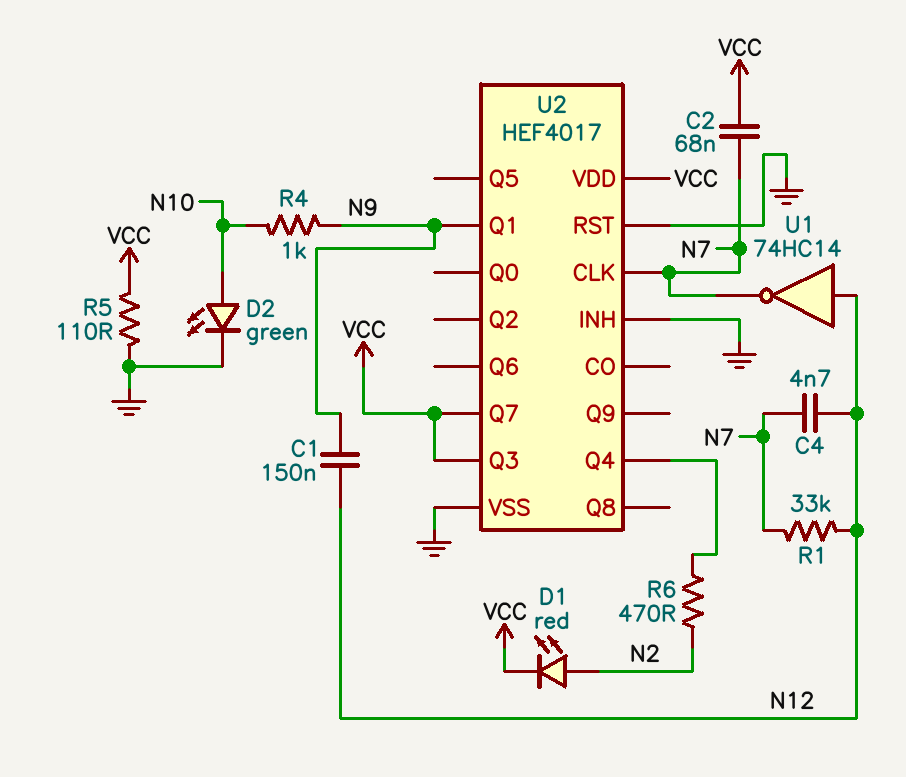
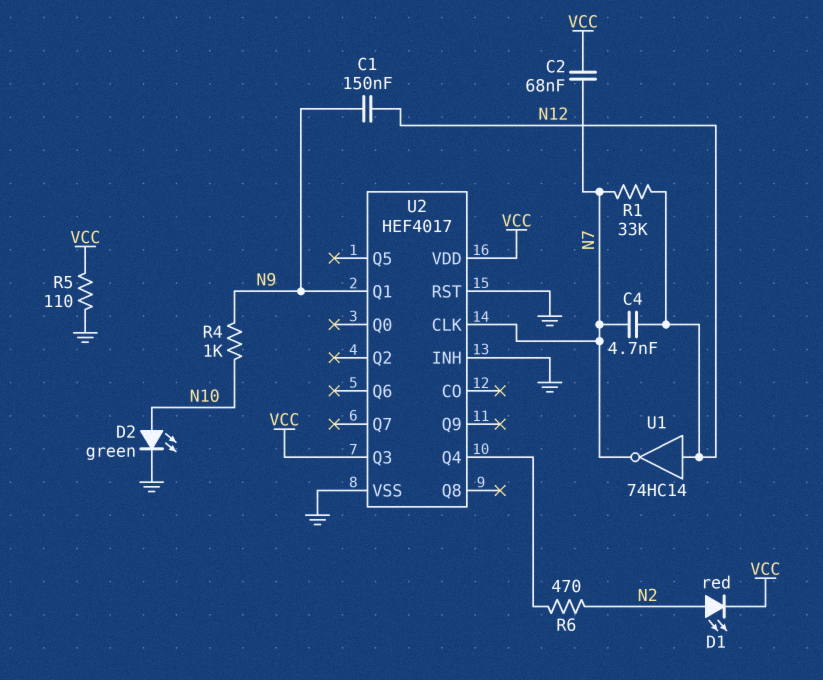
U2 pin Q7: VCC -> none

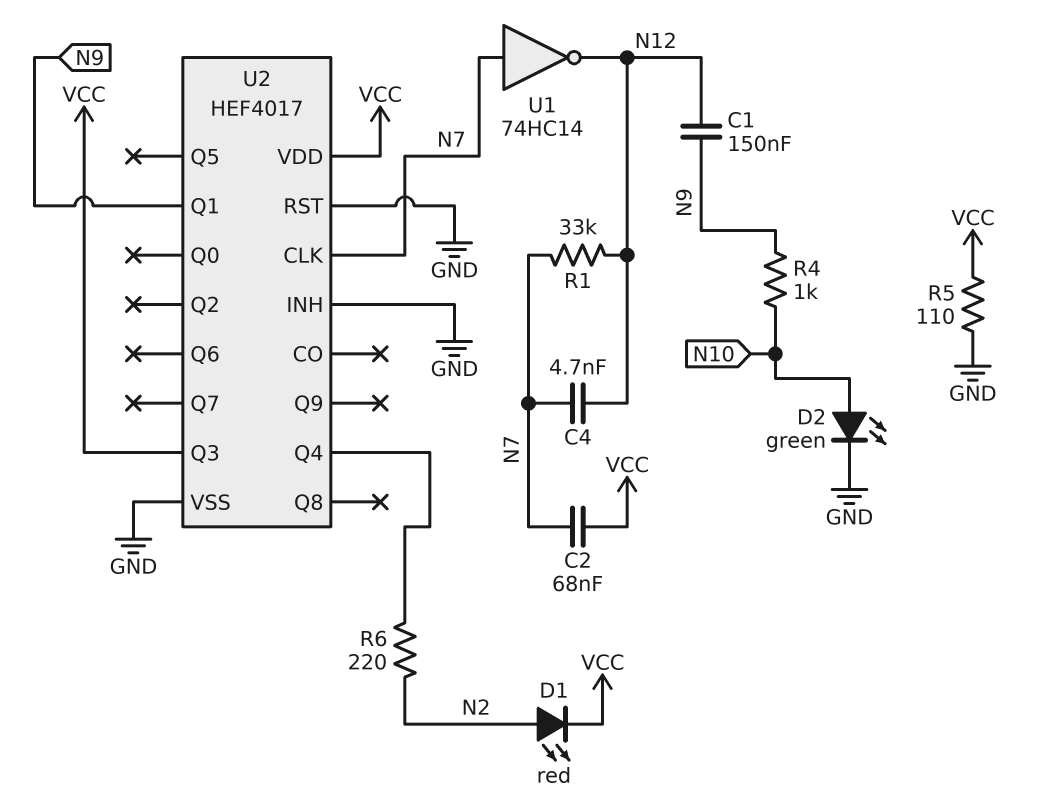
R6: 470 (N2, U2/Q4) -> 220 (N2, U2/Q4)
U1: NOT 74HC14 (in N12, out N7) -> NOT 74HC14 (in N7, out N12)

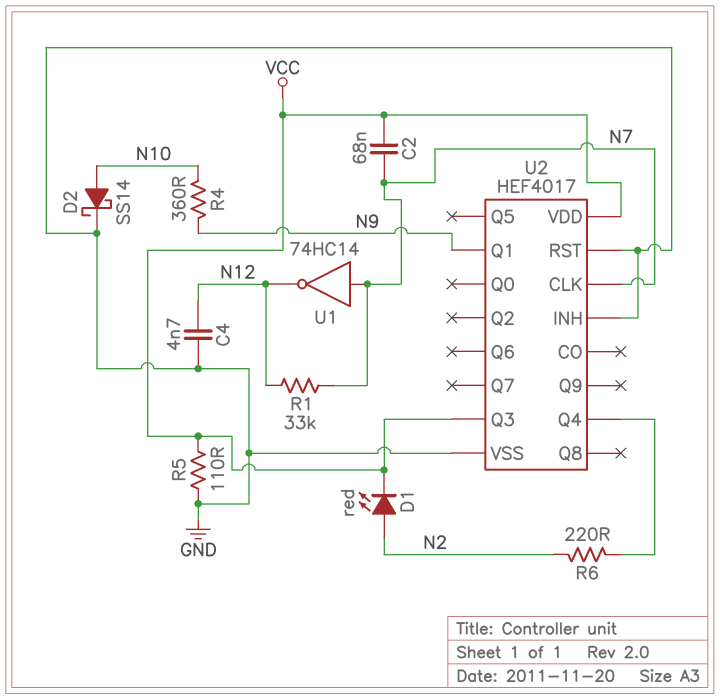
C1: 150nF (N9, N12) -> none
C4: 4.7nF (N7, N12) -> 4.7nF (GND, N12)
D2: LED green (A N10, K GND) -> schottky SS14 (A N10, K GND)
R4: 1k (N9, N10) -> 360 (N9, N10)

